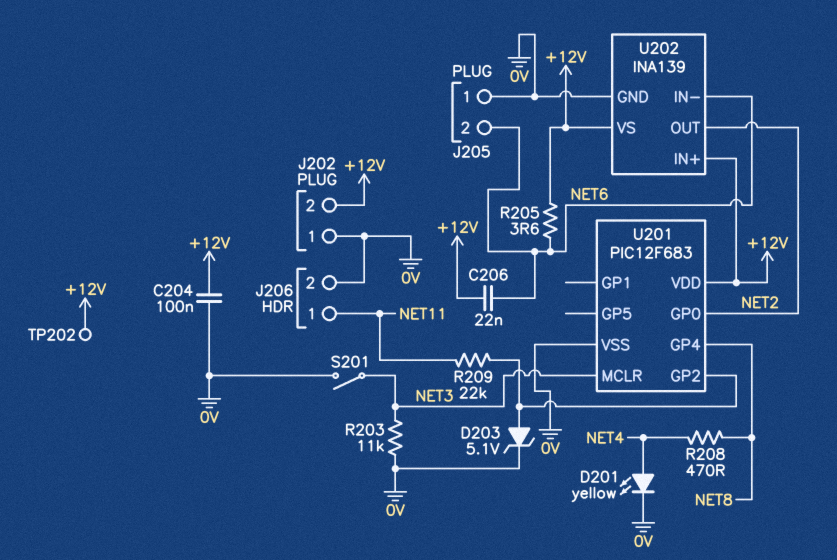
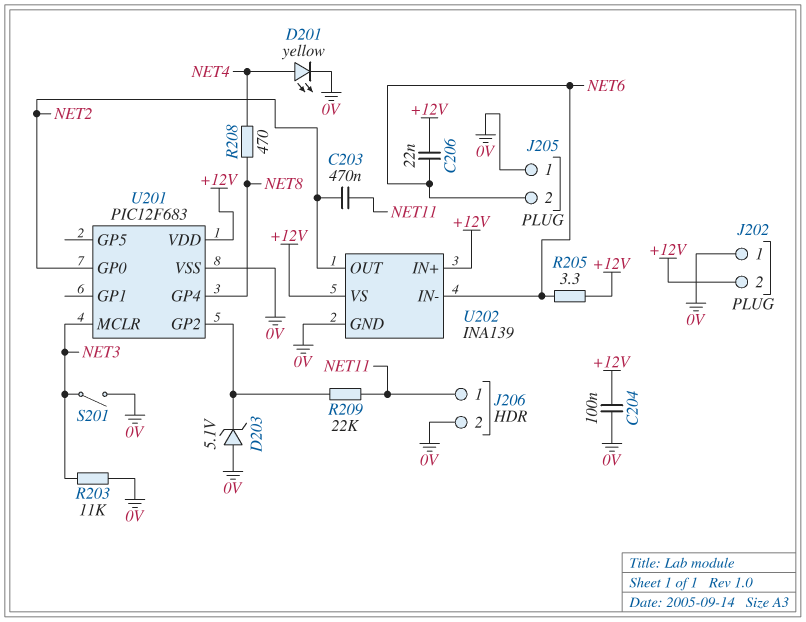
C203: none -> 470nF (NET2, NET11)
D203: zener 5.1V (A U201/GP2, K 0V) -> zener 5.1V (A 0V, K U201/GP2)
R205: 3.6 (+12V, NET6) -> 3.3 (+12V, NET6)
TP202: test point (+12V) -> none

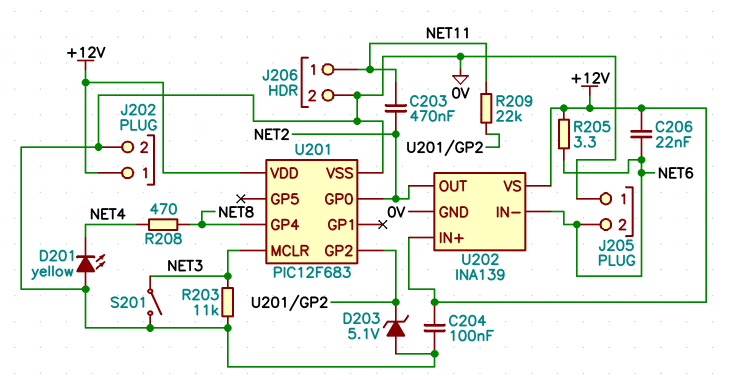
D201: LED yellow (A NET4, K 0V) -> LED yellow (A 0V, K NET4)
J202 pin 1: 0V -> +12V
J202 pin 2: +12V -> 0V

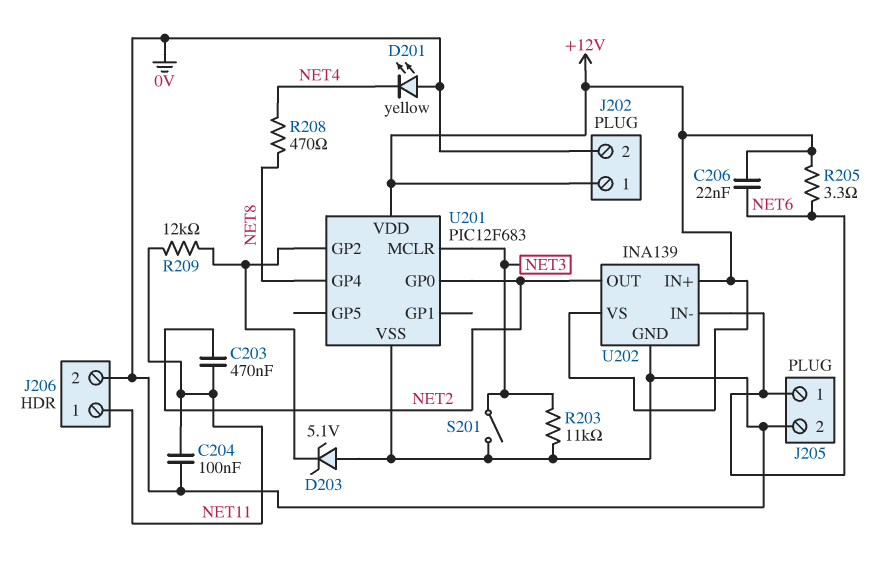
C204: 100nF (+12V, 0V) -> 100nF (0V, NET11)
J205 pin 1: 0V -> NET6
J205 pin 2: NET6 -> 0V
R209: 22k (NET11, U201/GP2) -> 12k (NET11, U201/GP2)

